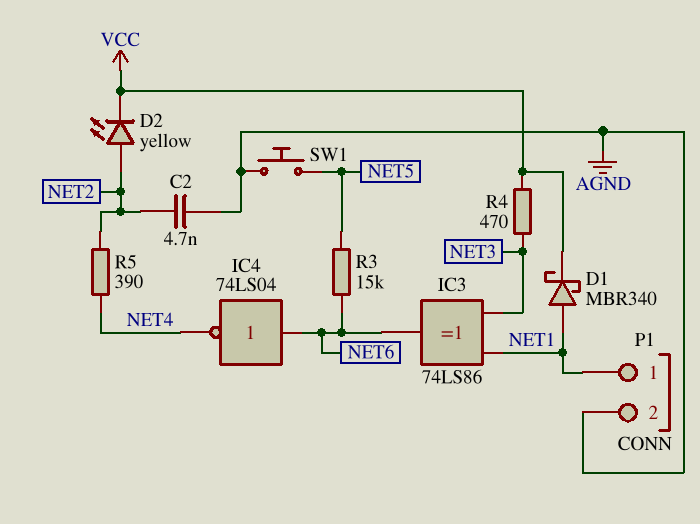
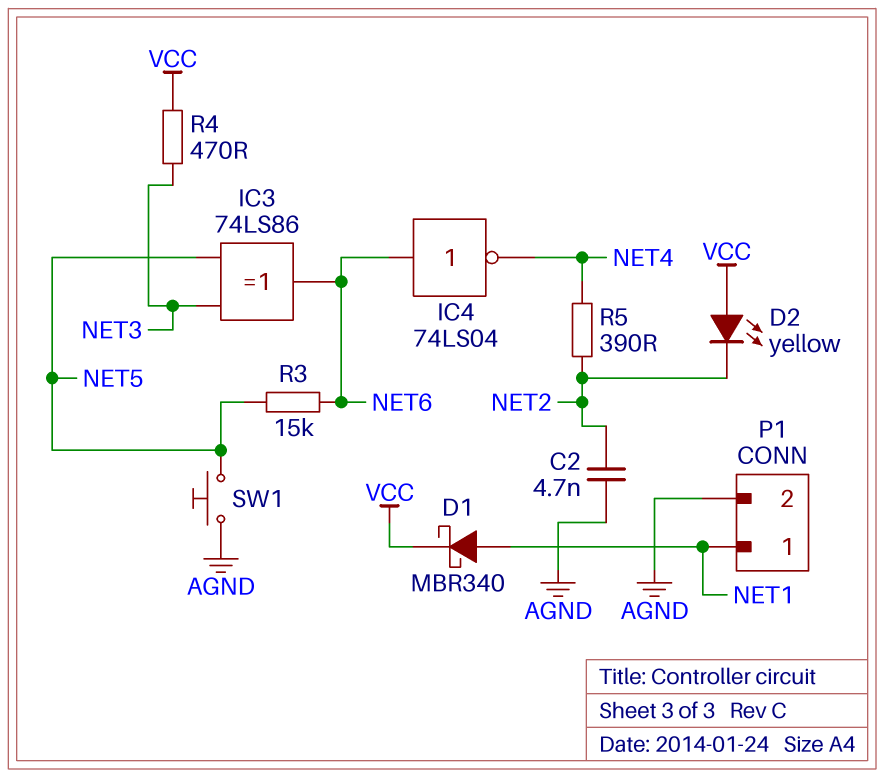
D2: LED yellow (A NET2, K VCC) -> LED yellow (A VCC, K NET2)
IC3: XOR 74LS86 (in NET1, in NET3, out NET6) -> XOR 74LS86 (in NET3, in NET5, out NET6)

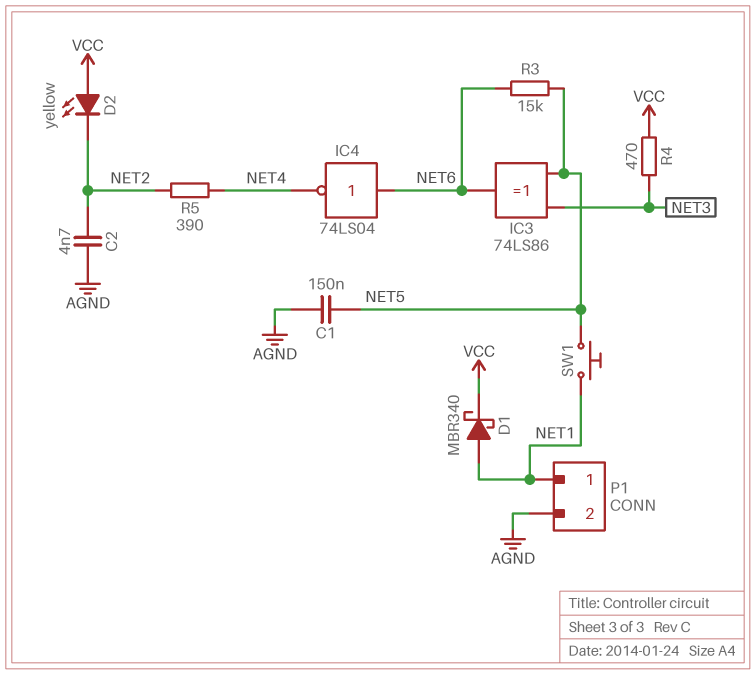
C1: none -> 150nF (AGND, NET5)
SW1: button (AGND, NET5) -> button (NET1, NET5)

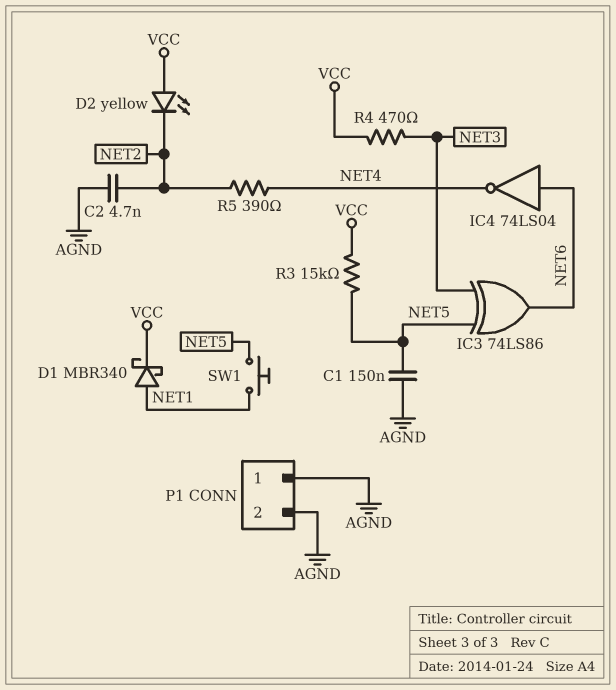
P1 pin 1: NET1 -> AGND
R3: 15k (NET5, NET6) -> 15k (NET5, VCC)

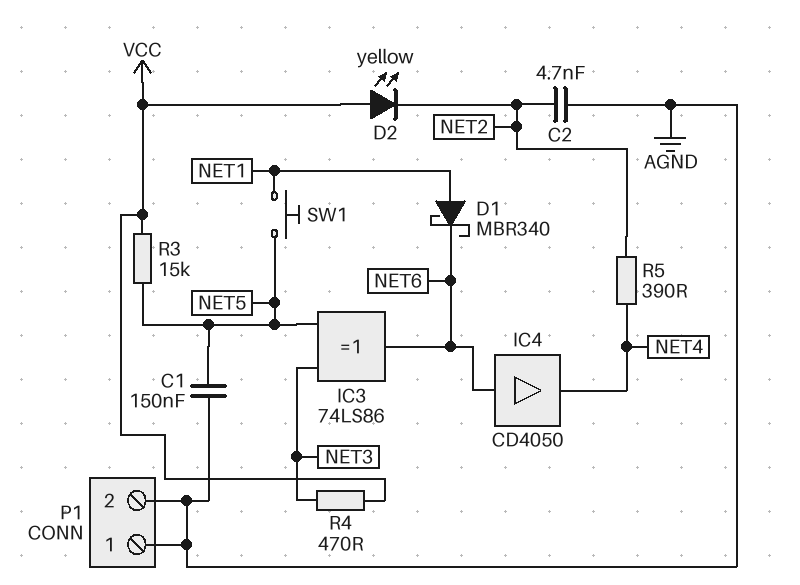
D1: schottky MBR340 (A NET1, K VCC) -> schottky MBR340 (A NET1, K NET6)
IC4: NOT 74LS04 (in NET6, out NET4) -> buffer CD4050 (in NET6, out NET4)

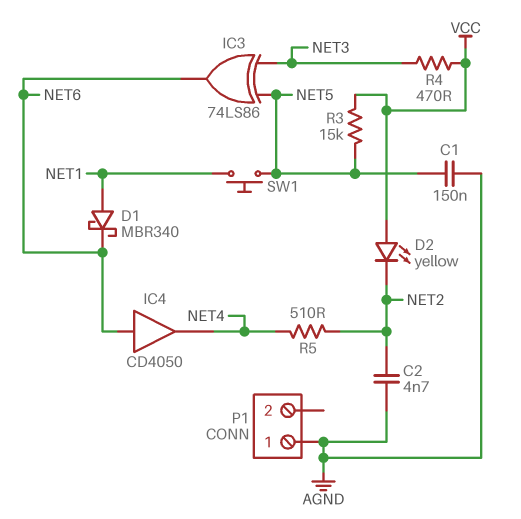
P1 pin 2: AGND -> none
R5: 390 (NET2, NET4) -> 510 (NET2, NET4)

